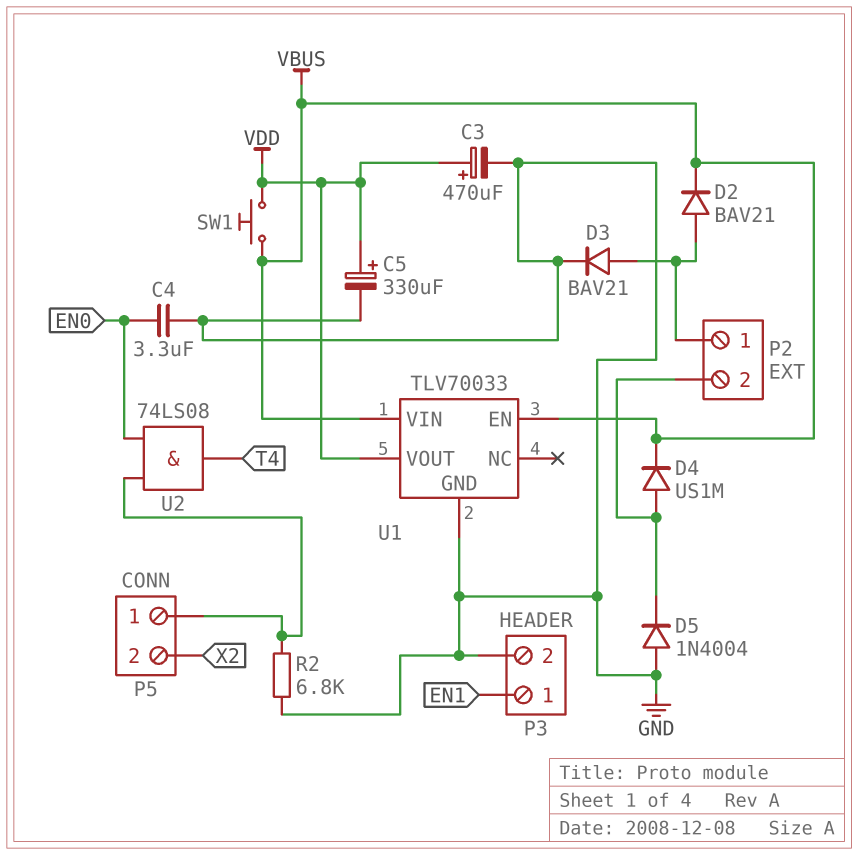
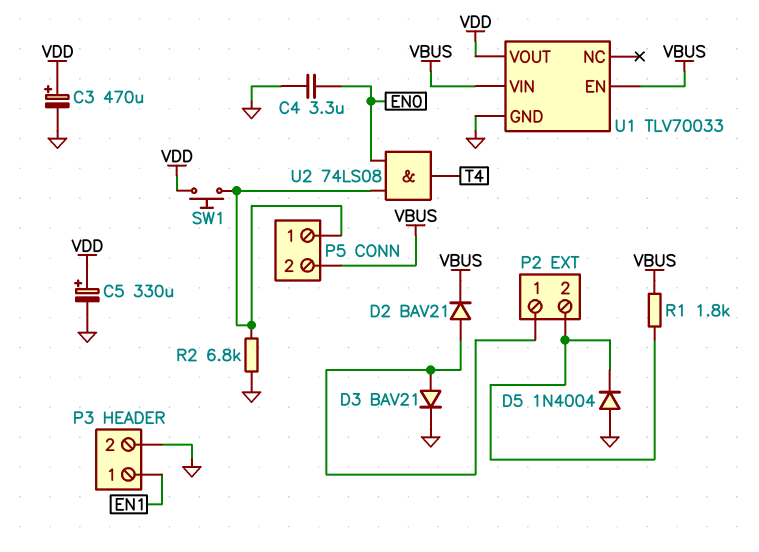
D4: diode US1M (A P2/2, K VBUS) -> none
P5 pin 2: X2 -> VBUS
R1: none -> 1.8k (P2/2, VBUS)
SW1: button (VBUS, VDD) -> button (P5/1, VDD)

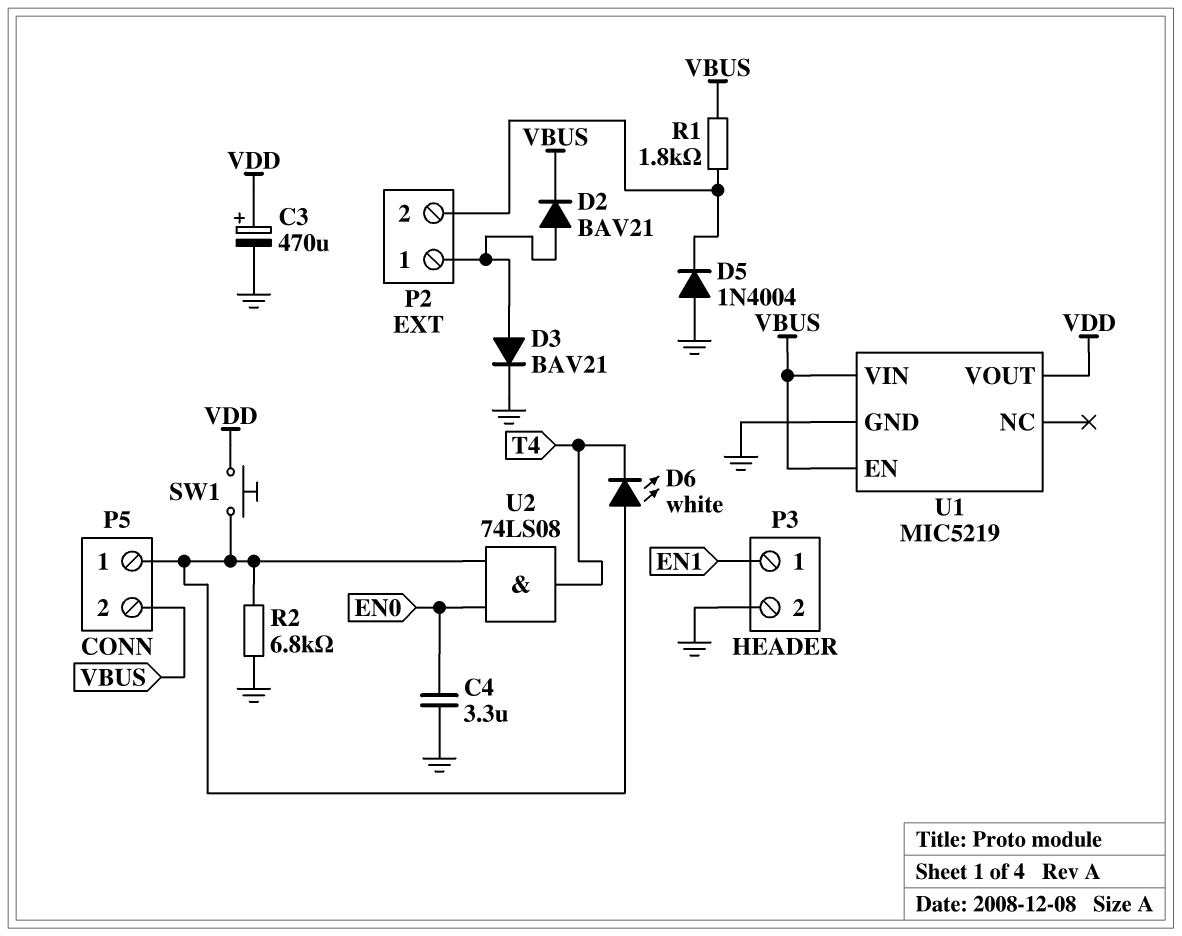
C5: 330uF (plus VDD, minus GND) -> none
D6: none -> LED white (A P5/1, K T4)
U1: TLV70033 -> MIC5219

